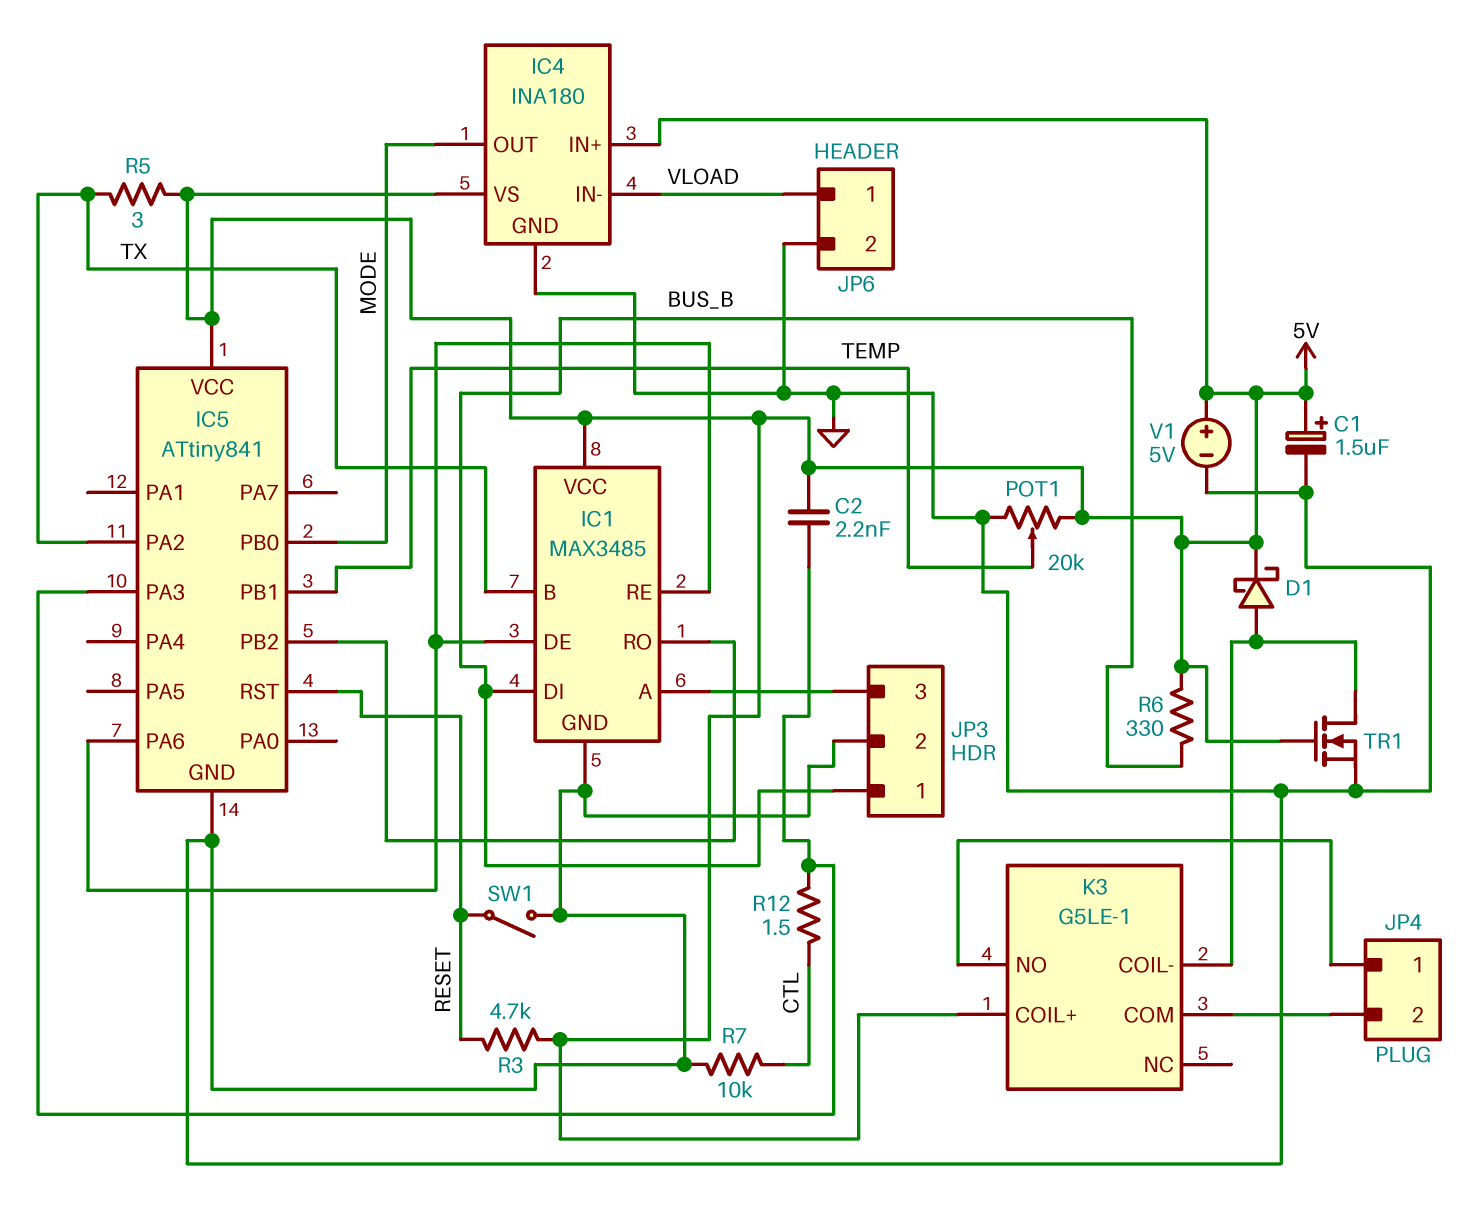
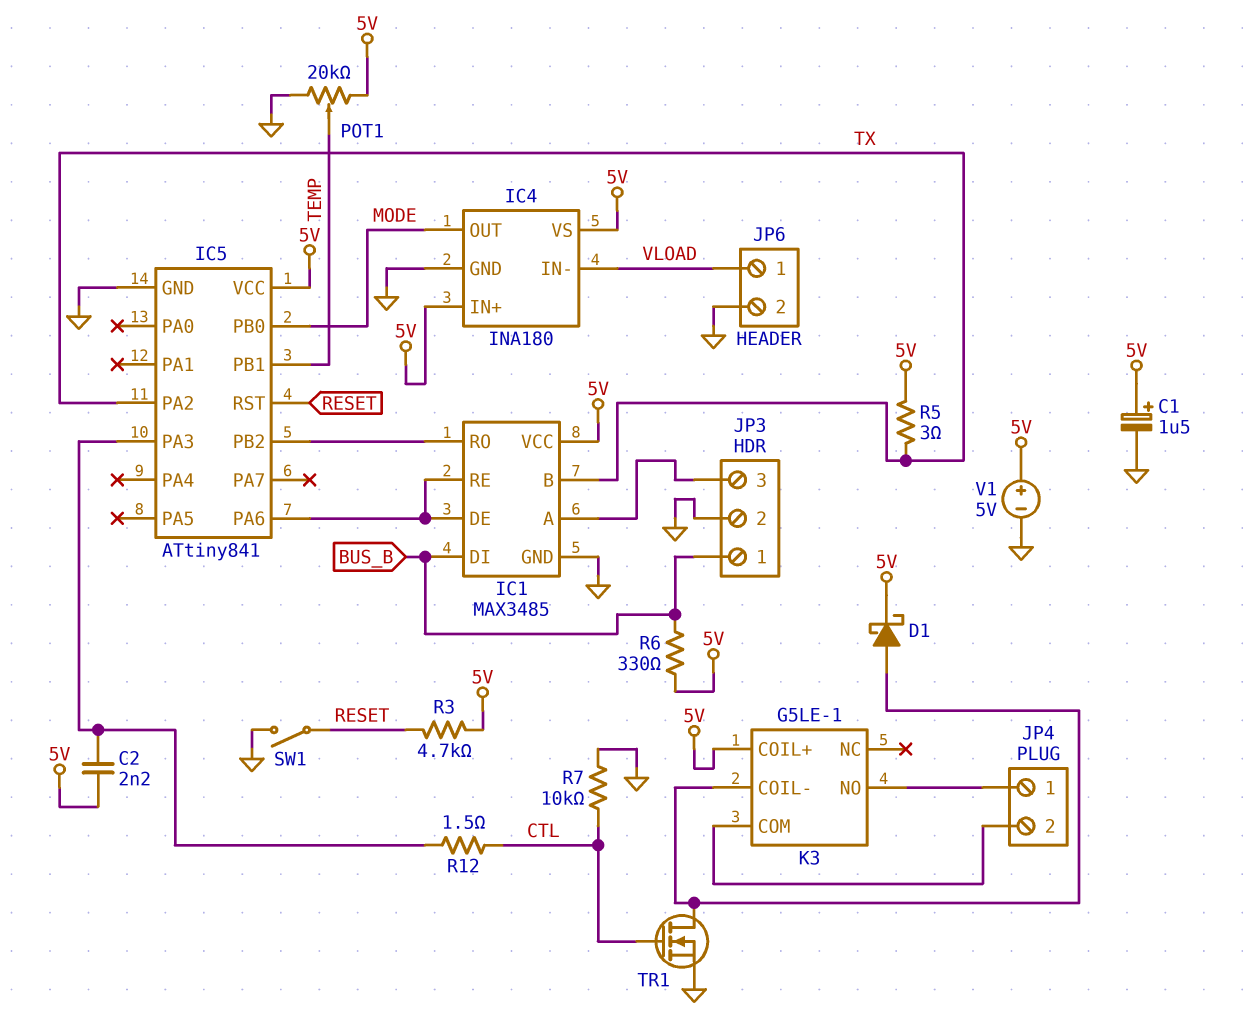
TR1: NMOS (G 5V, D K3/COIL-, S GND) -> NMOS (G CTL, D K3/COIL-, S GND)

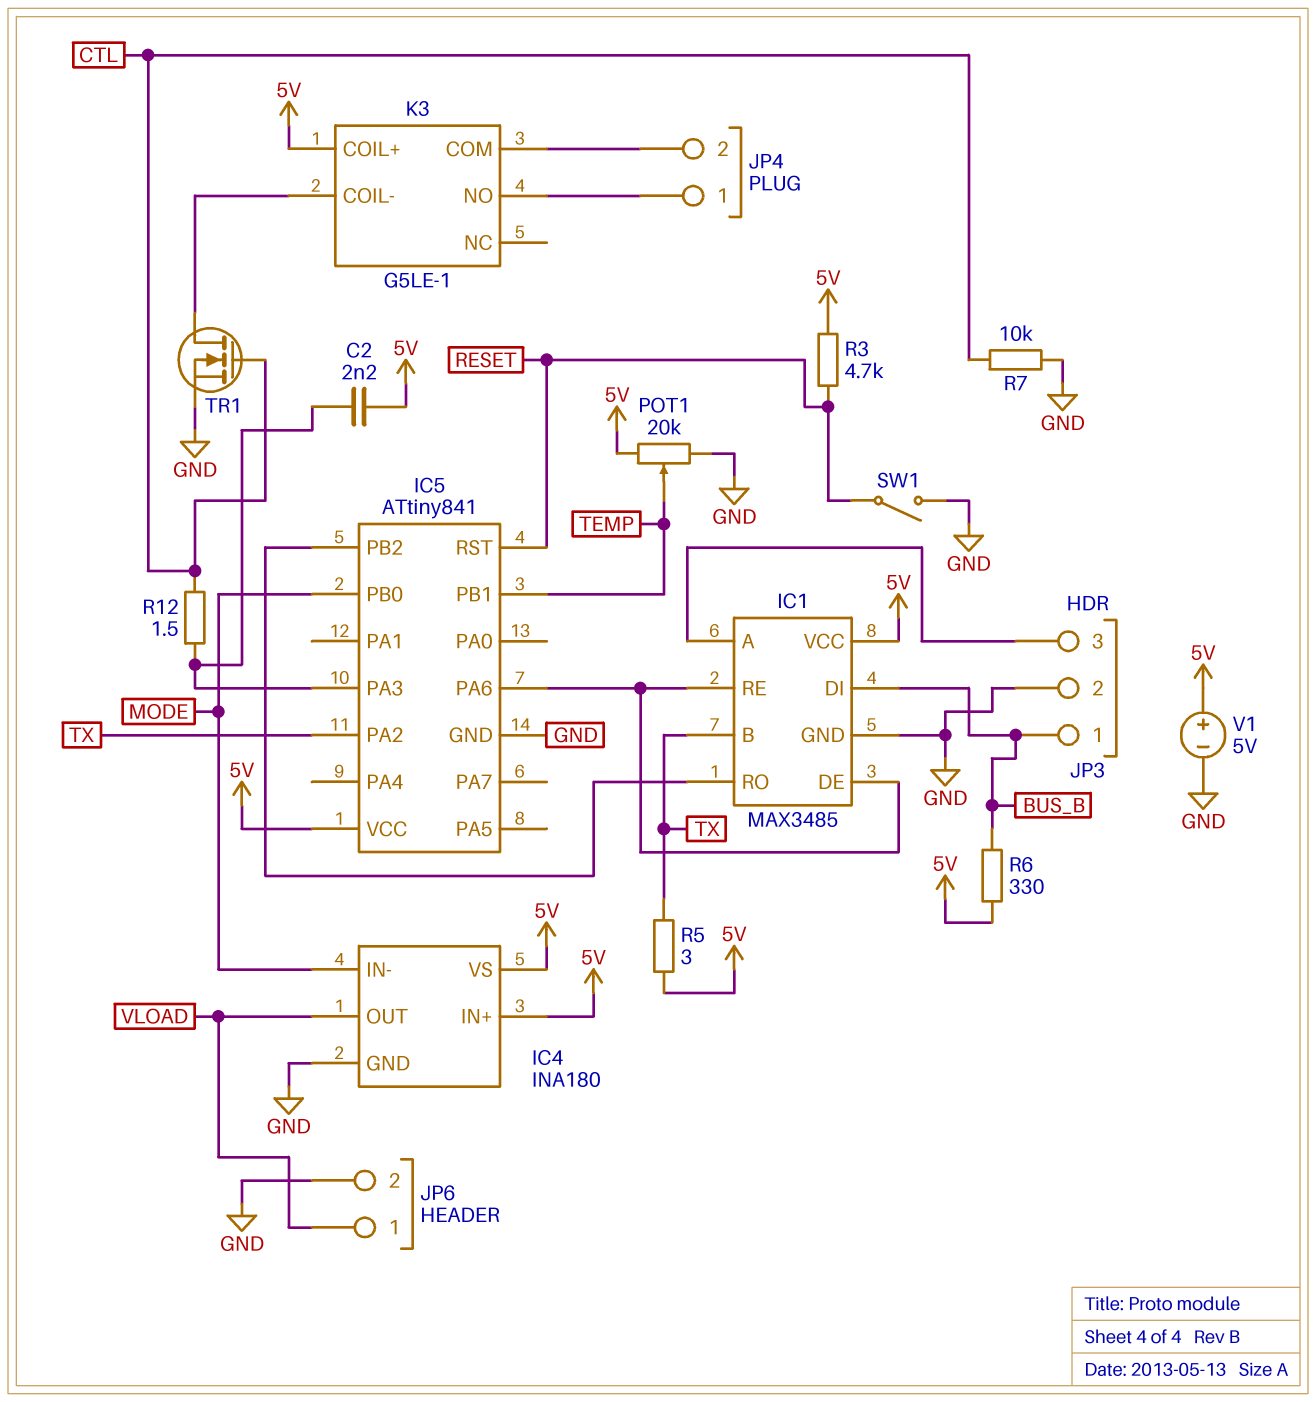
C1: 1.5uF (plus 5V, minus GND) -> none
D1: schottky (A K3/COIL-, K 5V) -> none
IC4 pin IN-: VLOAD -> MODE
IC4 pin OUT: MODE -> VLOAD

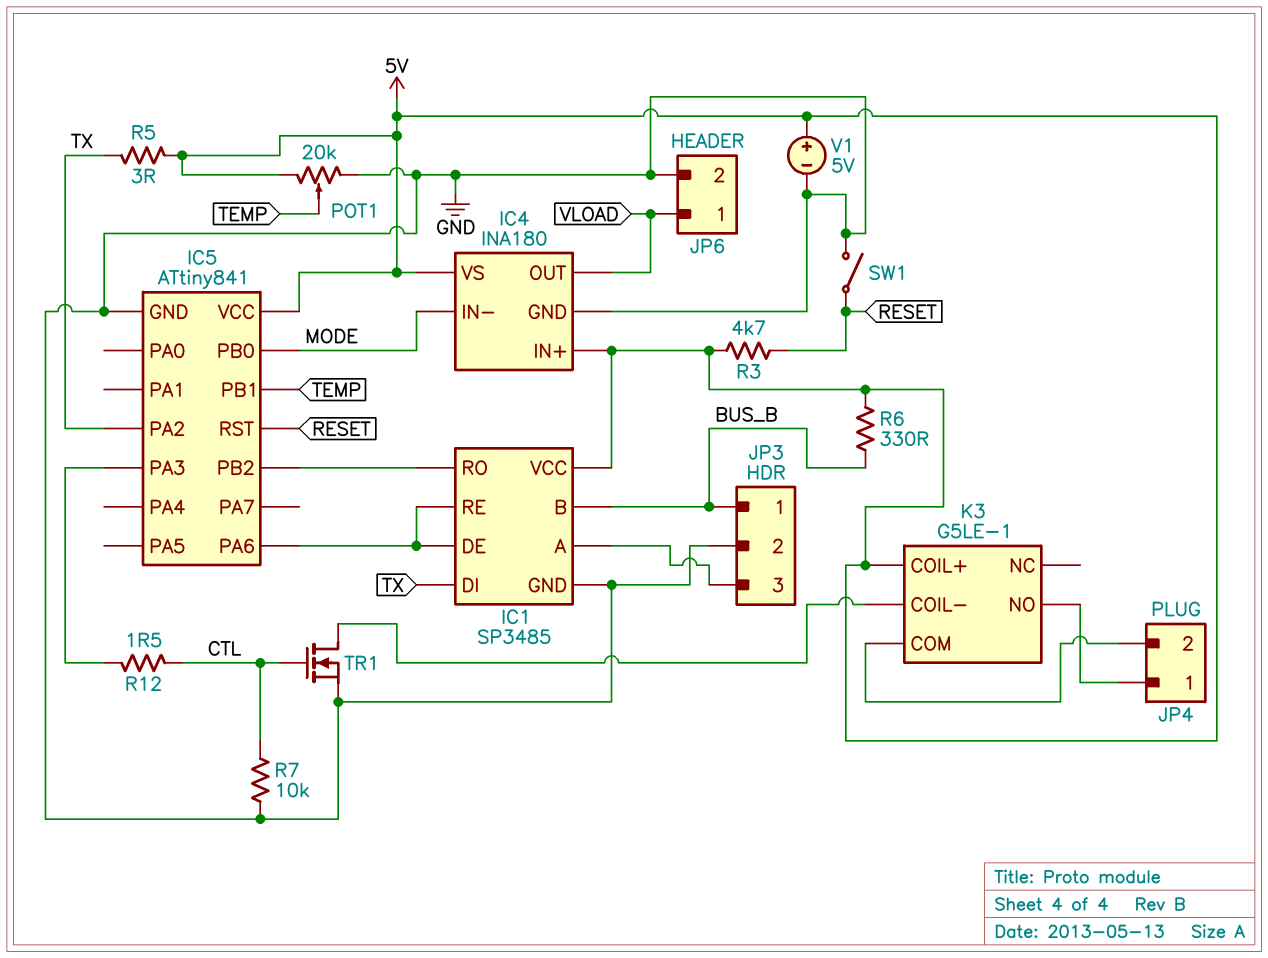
C2: 2.2nF (5V, IC5/PA3) -> none
IC1: MAX3485 -> SP3485
IC1 pin B: TX -> BUS_B
IC1 pin DI: BUS_B -> TX

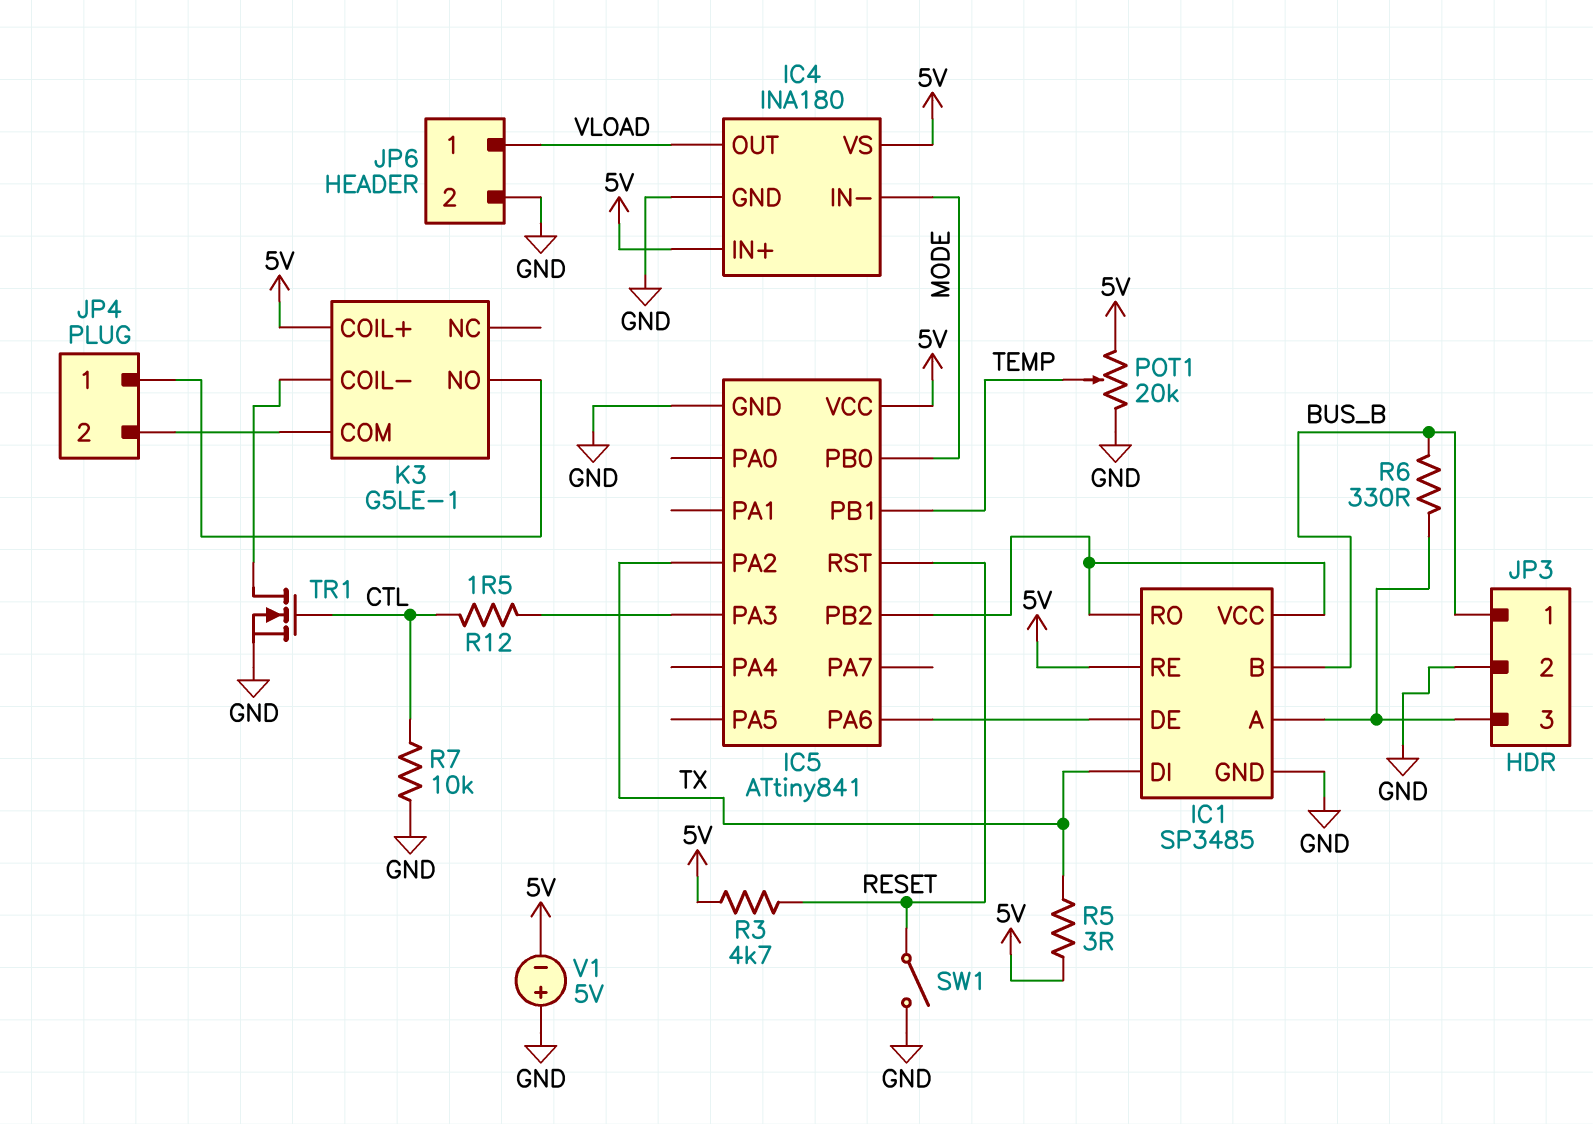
IC1 pin RE: IC1/DE -> 5V
IC1 pin VCC: 5V -> IC1/RO
R6: 330 (5V, BUS_B) -> 330 (BUS_B, IC1/A)
V1: 5V (plus 5V, minus GND) -> 5V (plus GND, minus 5V)

